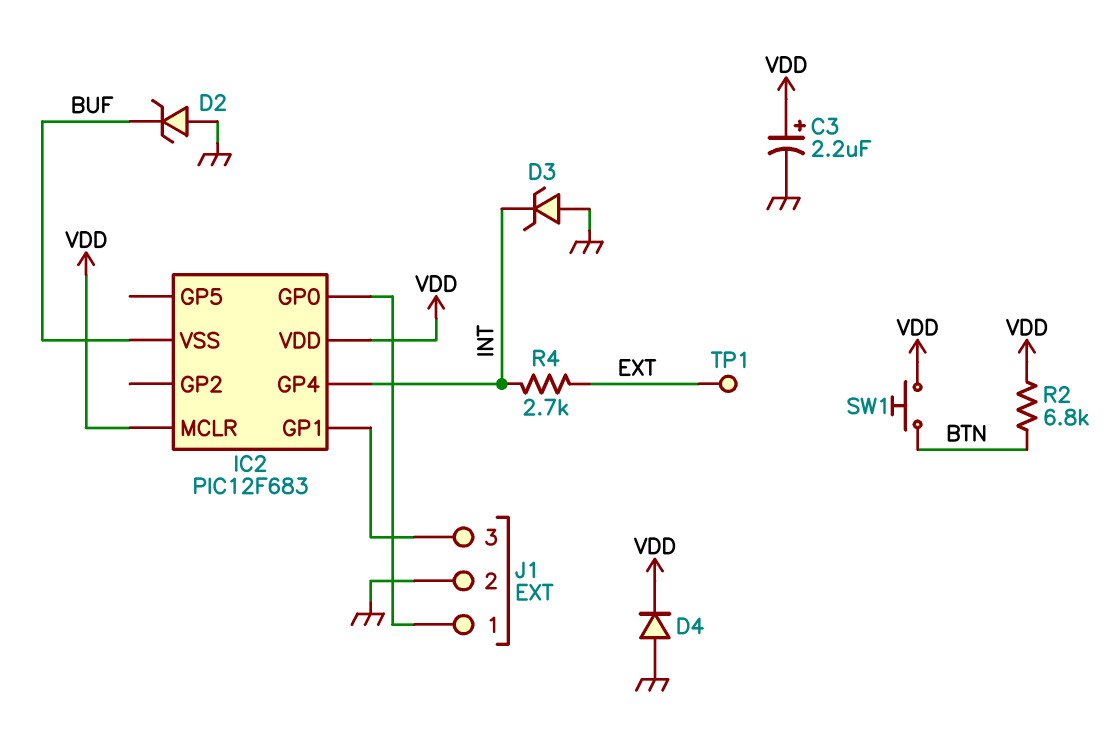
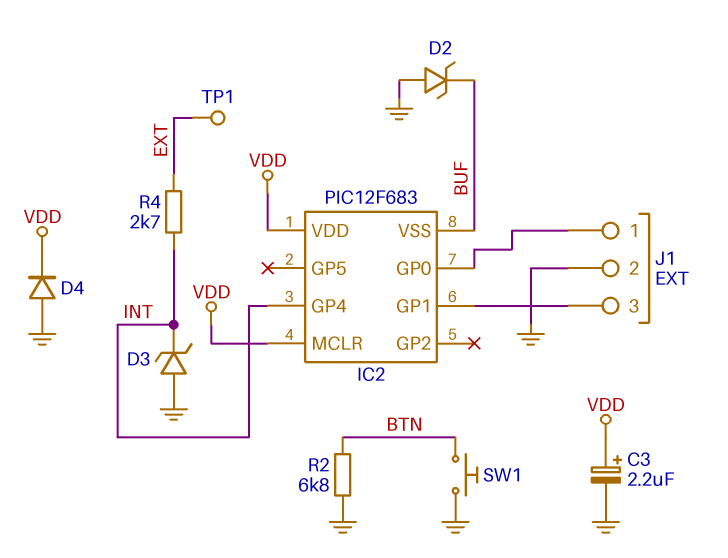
R2: 6.8k (BTN, VDD) -> 6.8k (BTN, GND)
SW1: button (BTN, VDD) -> button (BTN, GND)

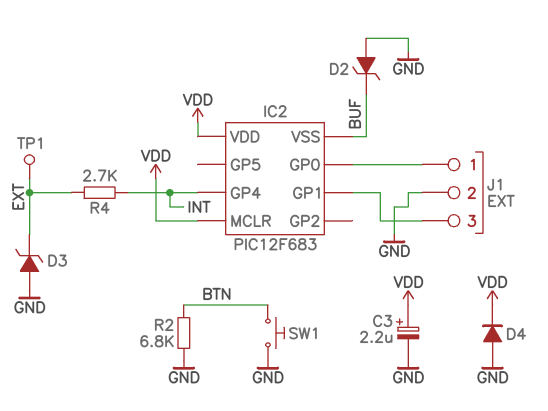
D3: zener (A GND, K INT) -> zener (A GND, K EXT)

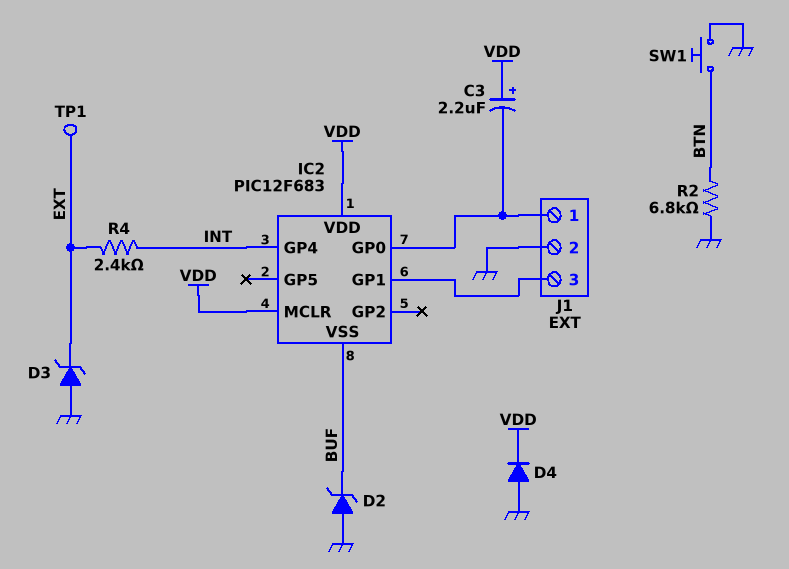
C3: 2.2uF (plus VDD, minus GND) -> 2.2uF (plus VDD, minus IC2/GP0)
R4: 2.7k (EXT, INT) -> 2.4k (EXT, INT)

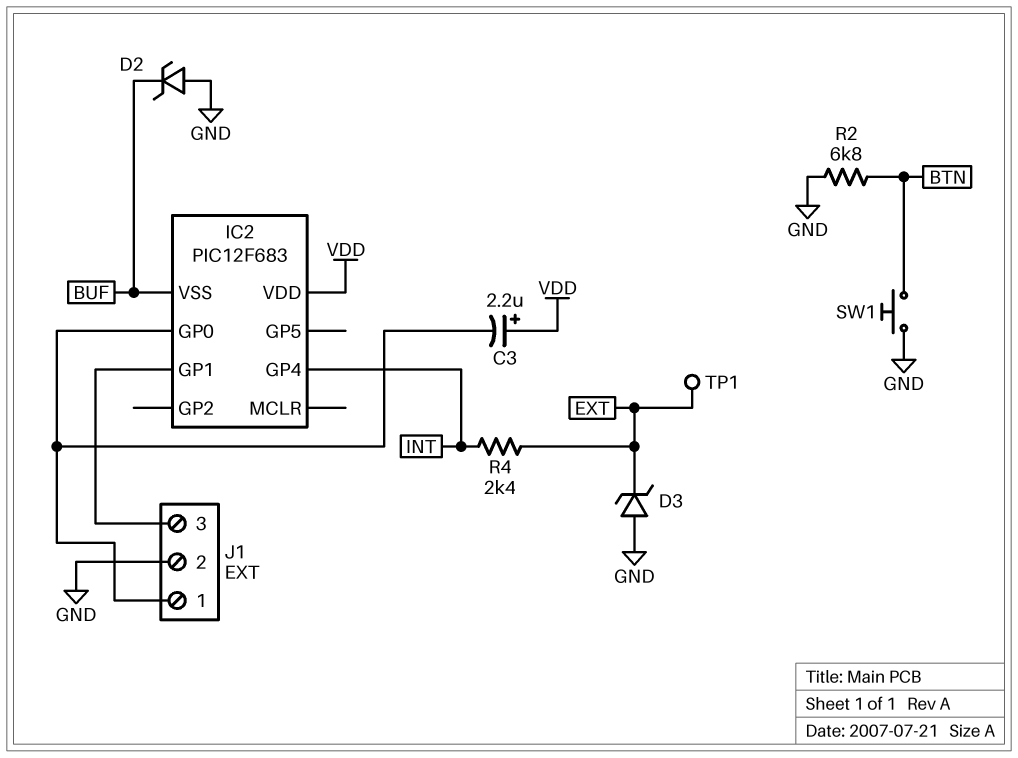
D4: diode (A GND, K VDD) -> none
IC2 pin MCLR: VDD -> none

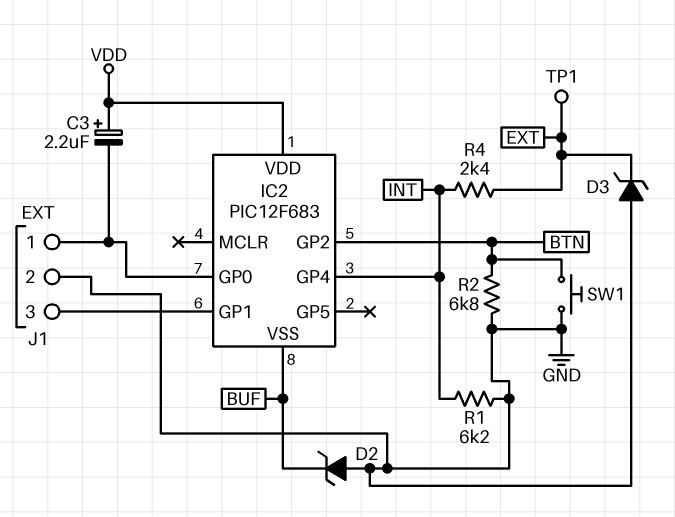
IC2 pin GP2: none -> BTN
R1: none -> 6.2k (GND, INT)

